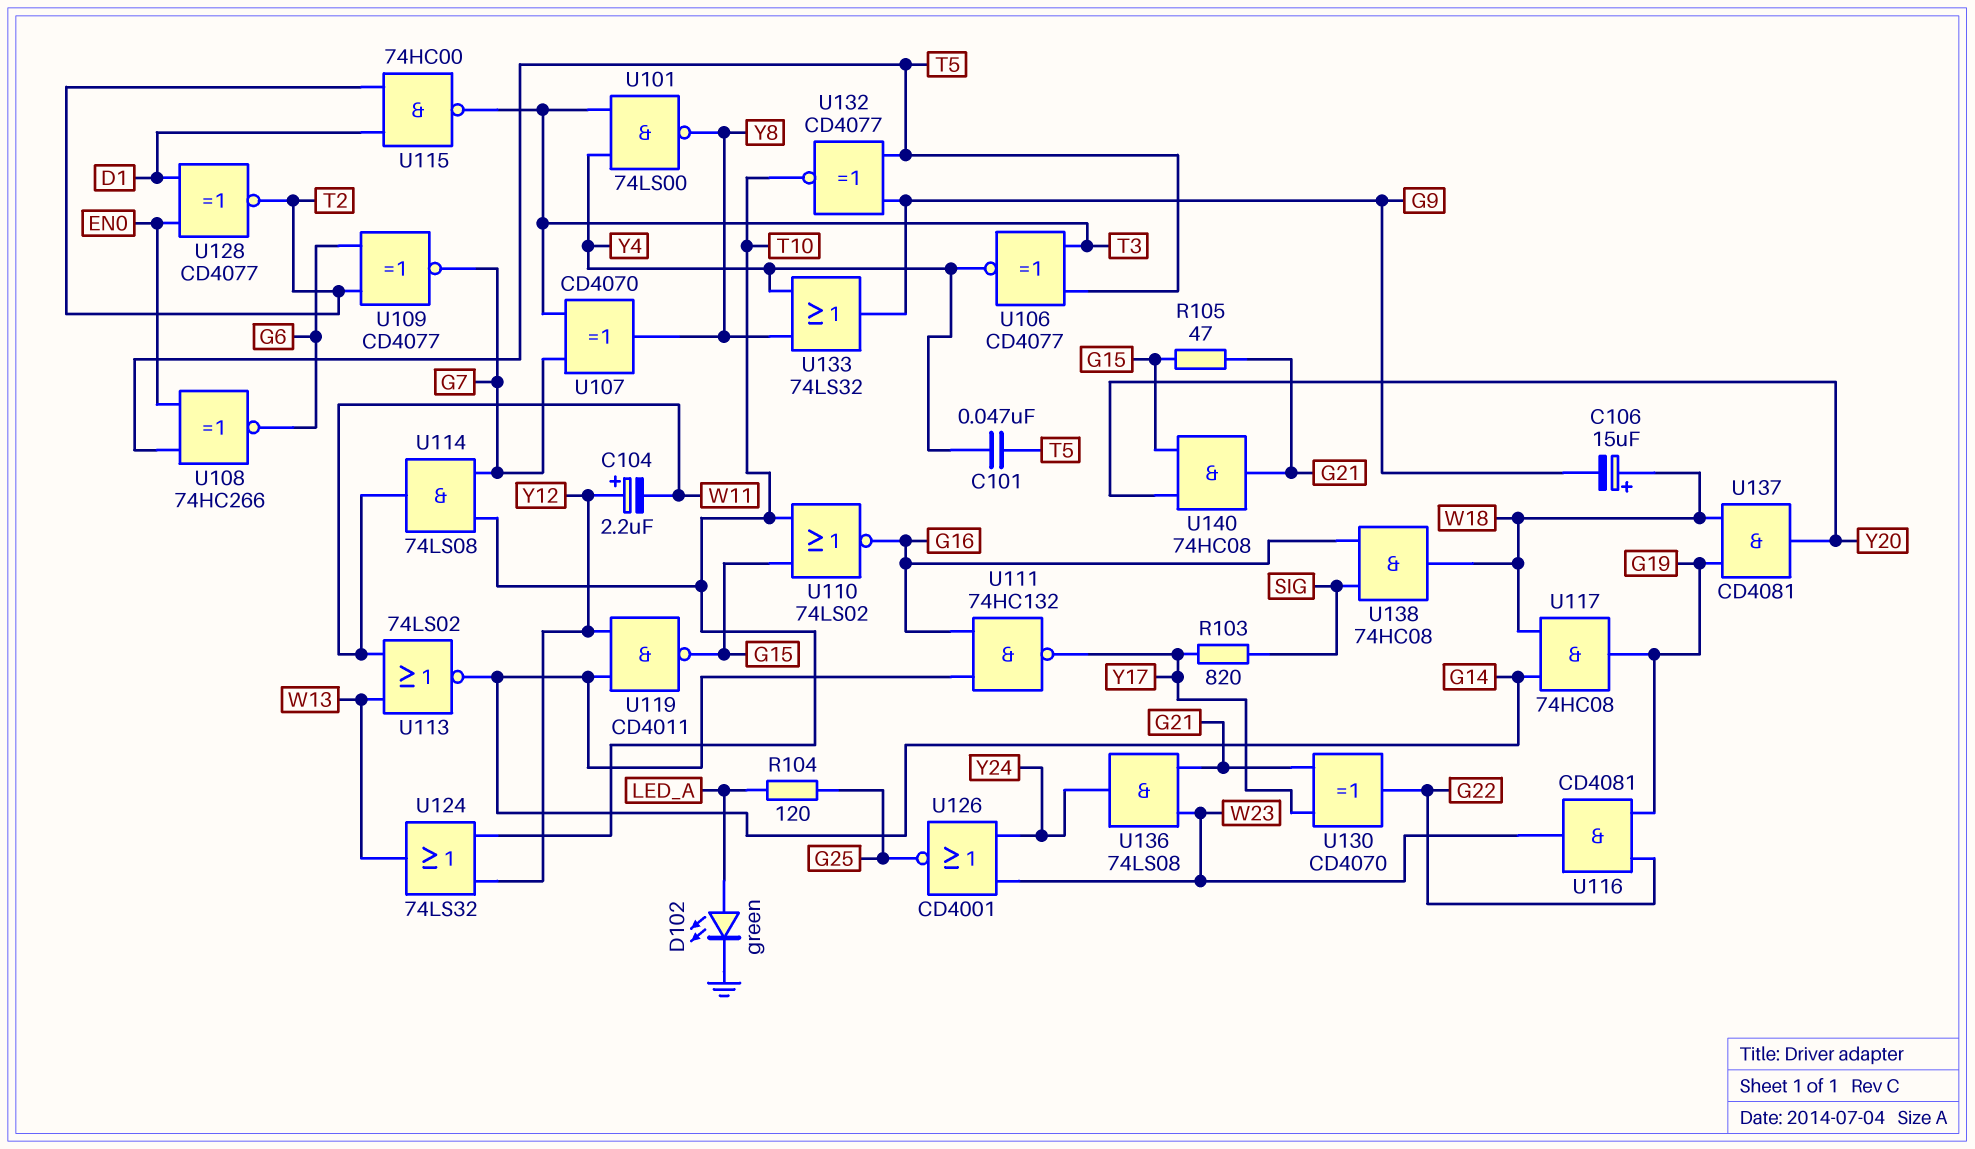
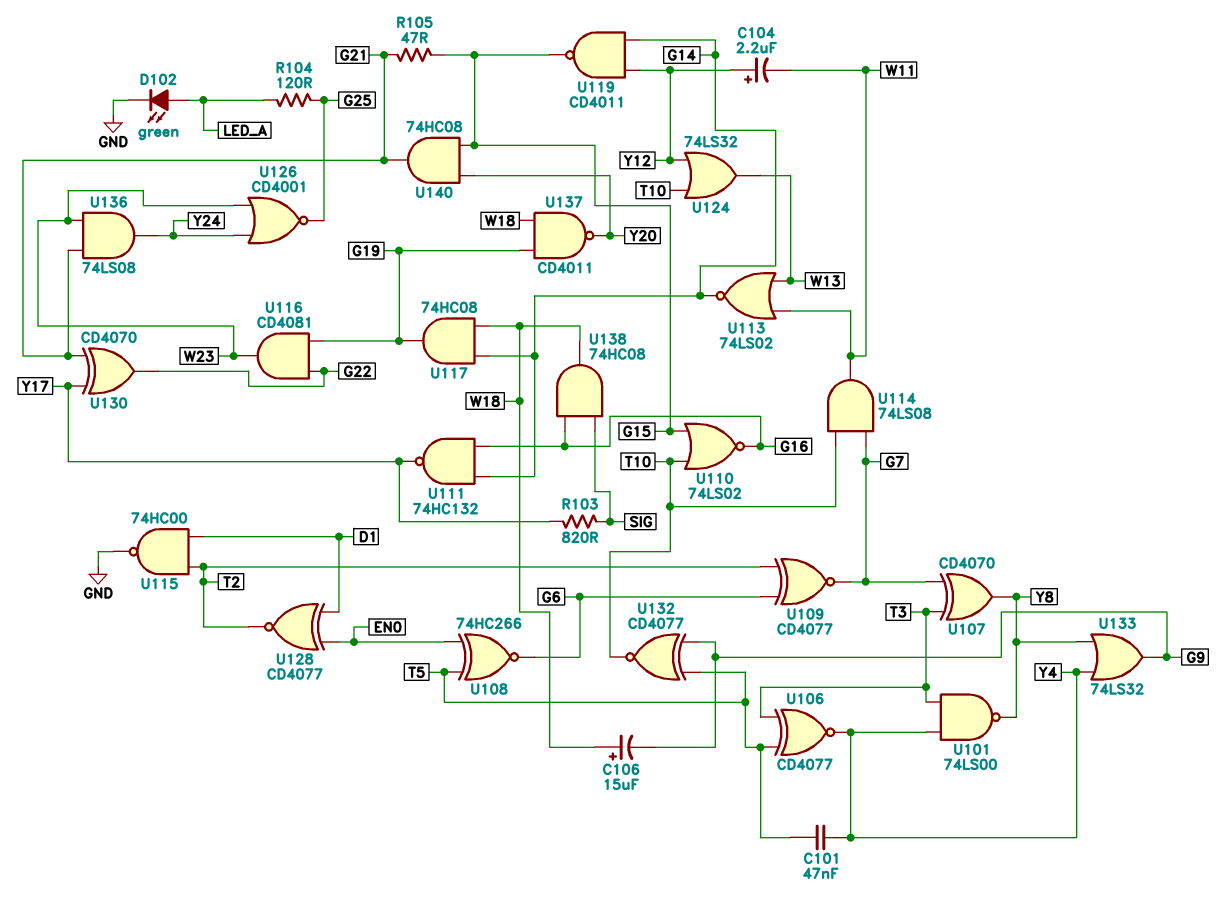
U115: NAND 74HC00 (in D1, in T2, out T3) -> NAND 74HC00 (in D1, in T2, out GND)
U137: AND CD4081 (in G19, in W18, out Y20) -> NAND CD4011 (in G19, in W18, out Y20)

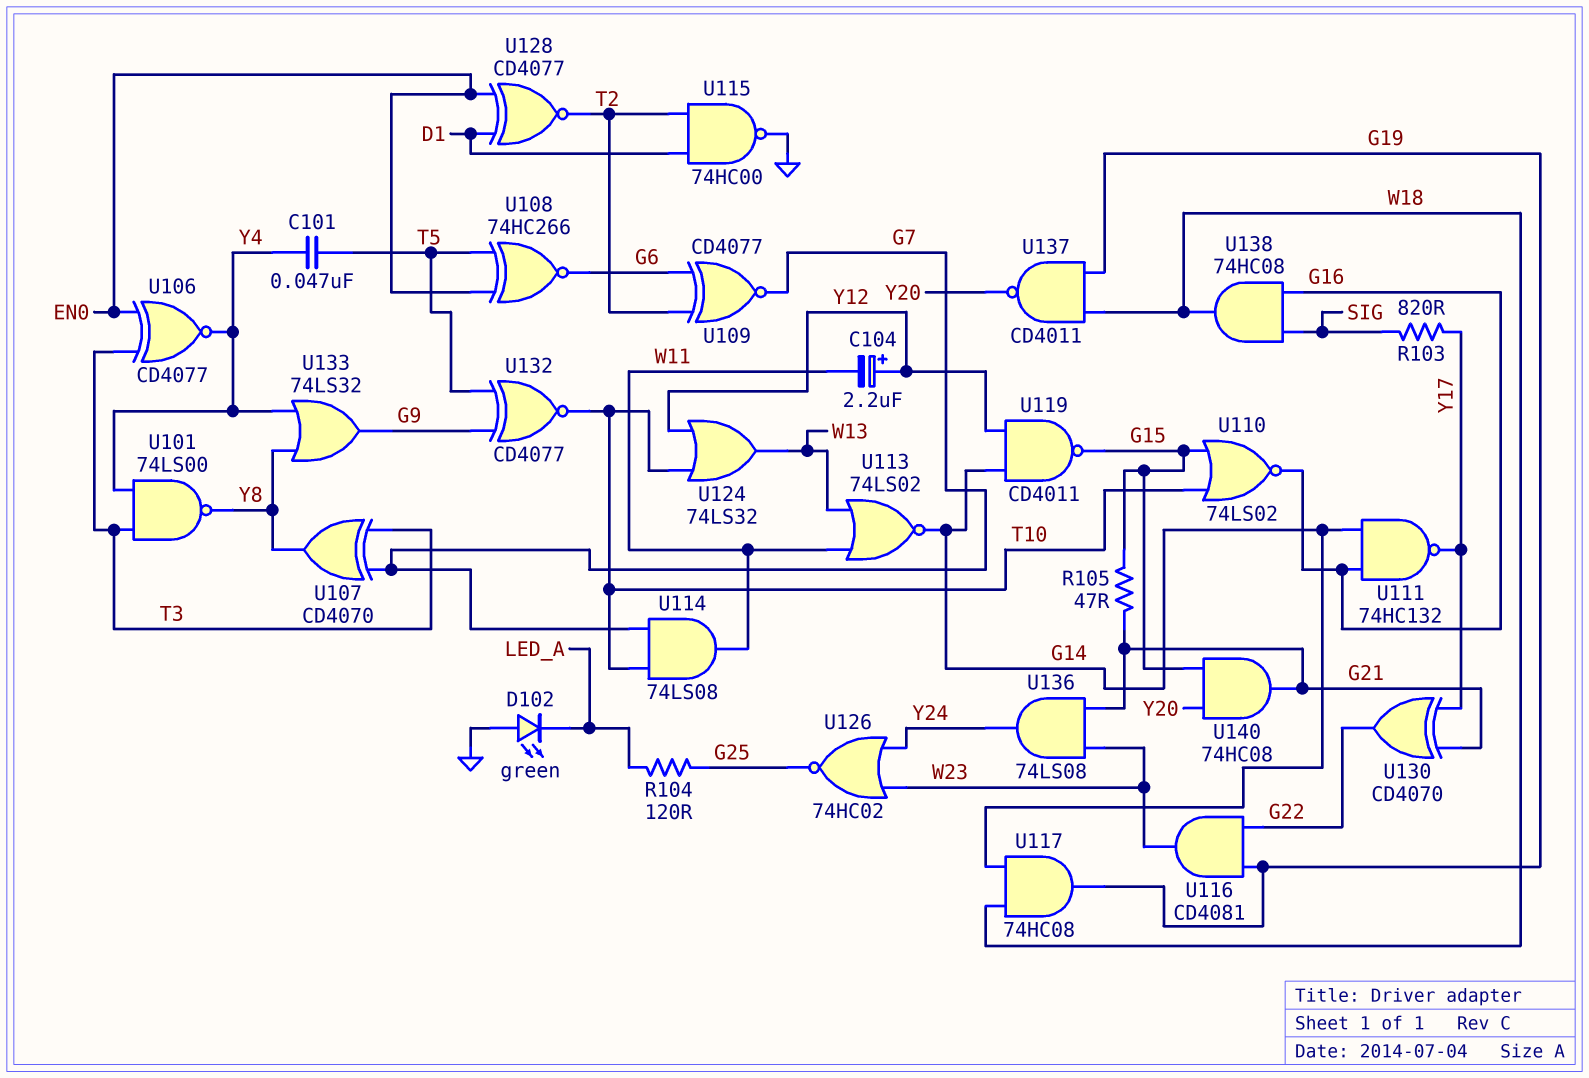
C106: 15uF (plus W18, minus G9) -> none
D102: LED green (A LED_A, K GND) -> LED green (A GND, K LED_A)
U106: XNOR CD4077 (in T3, in T5, out Y4) -> XNOR CD4077 (in EN0, in T3, out Y4)
U126: NOR CD4001 (in W23, in Y24, out G25) -> NOR 74HC02 (in W23, in Y24, out G25)

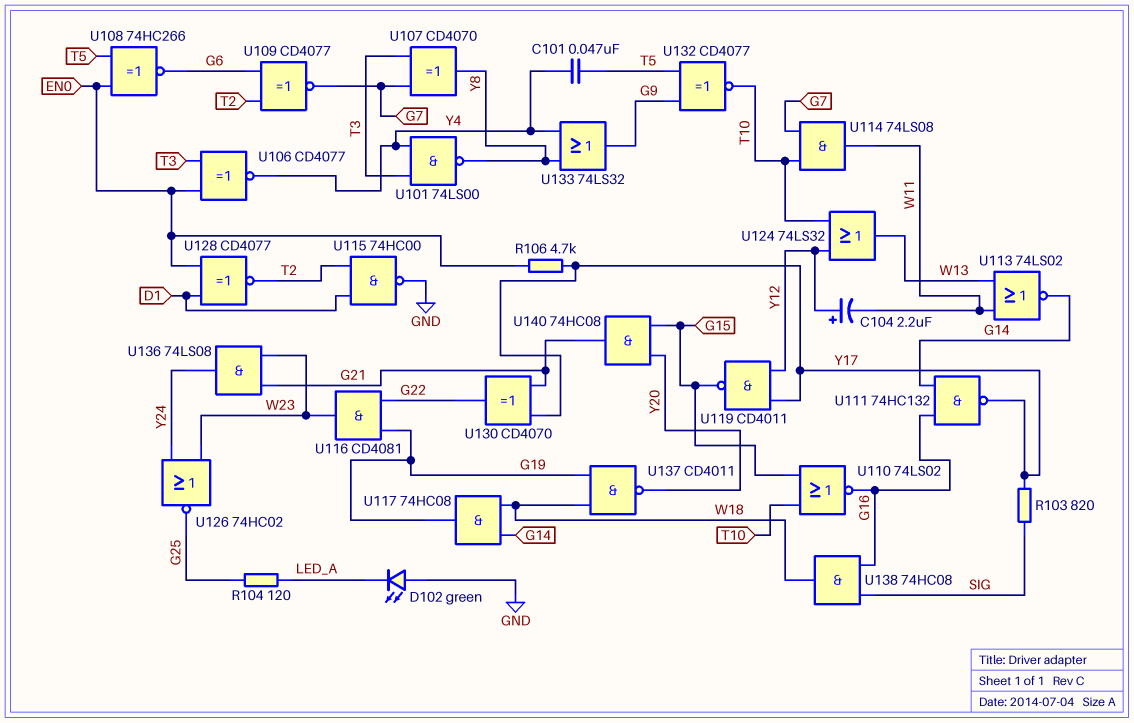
R105: 47 (G15, G21) -> none
R106: none -> 4.7k (EN0, Y17)
U119: NAND CD4011 (in G14, in Y12, out G15) -> NAND CD4011 (in Y12, in Y17, out G15)

